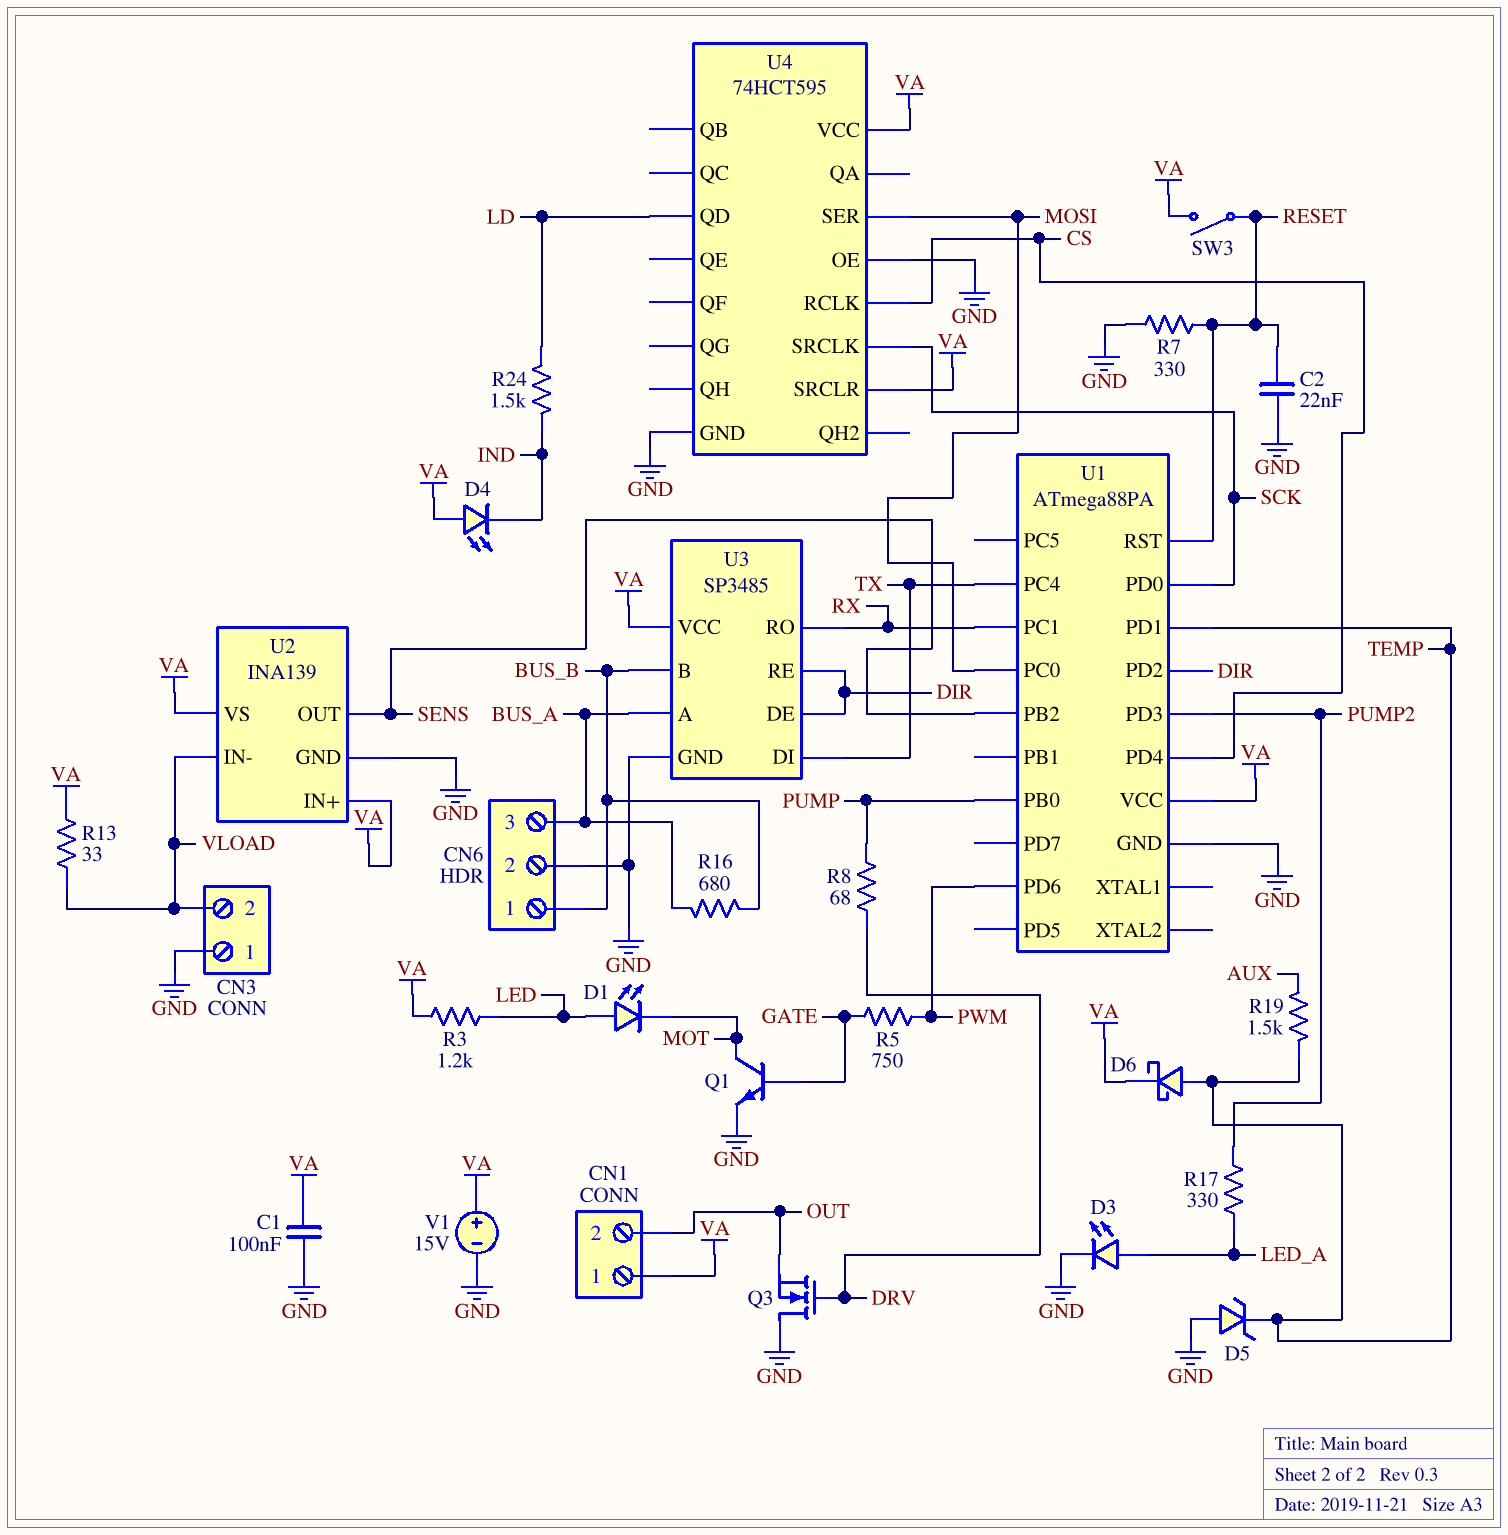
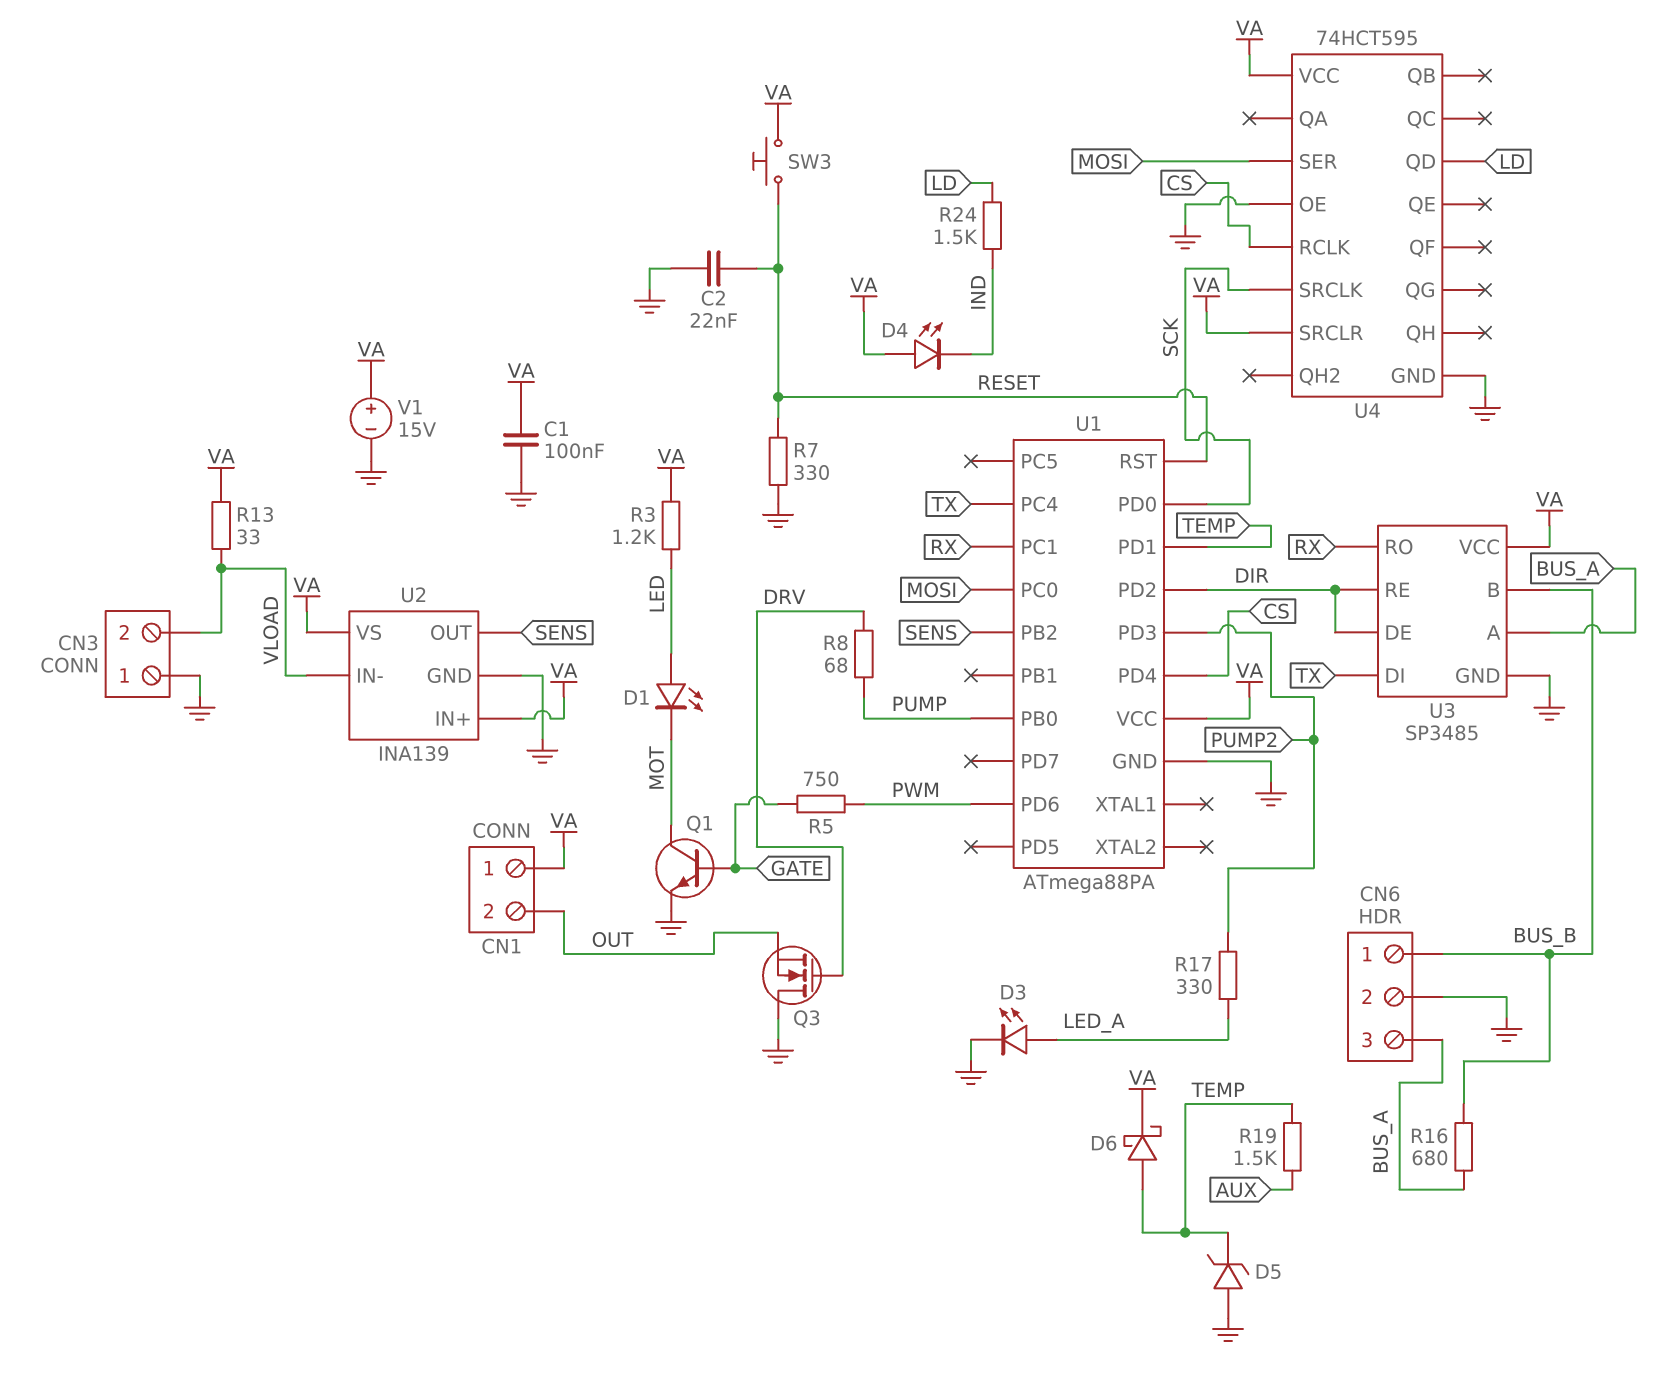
SW3: switch (RESET, VA) -> button (RESET, VA)

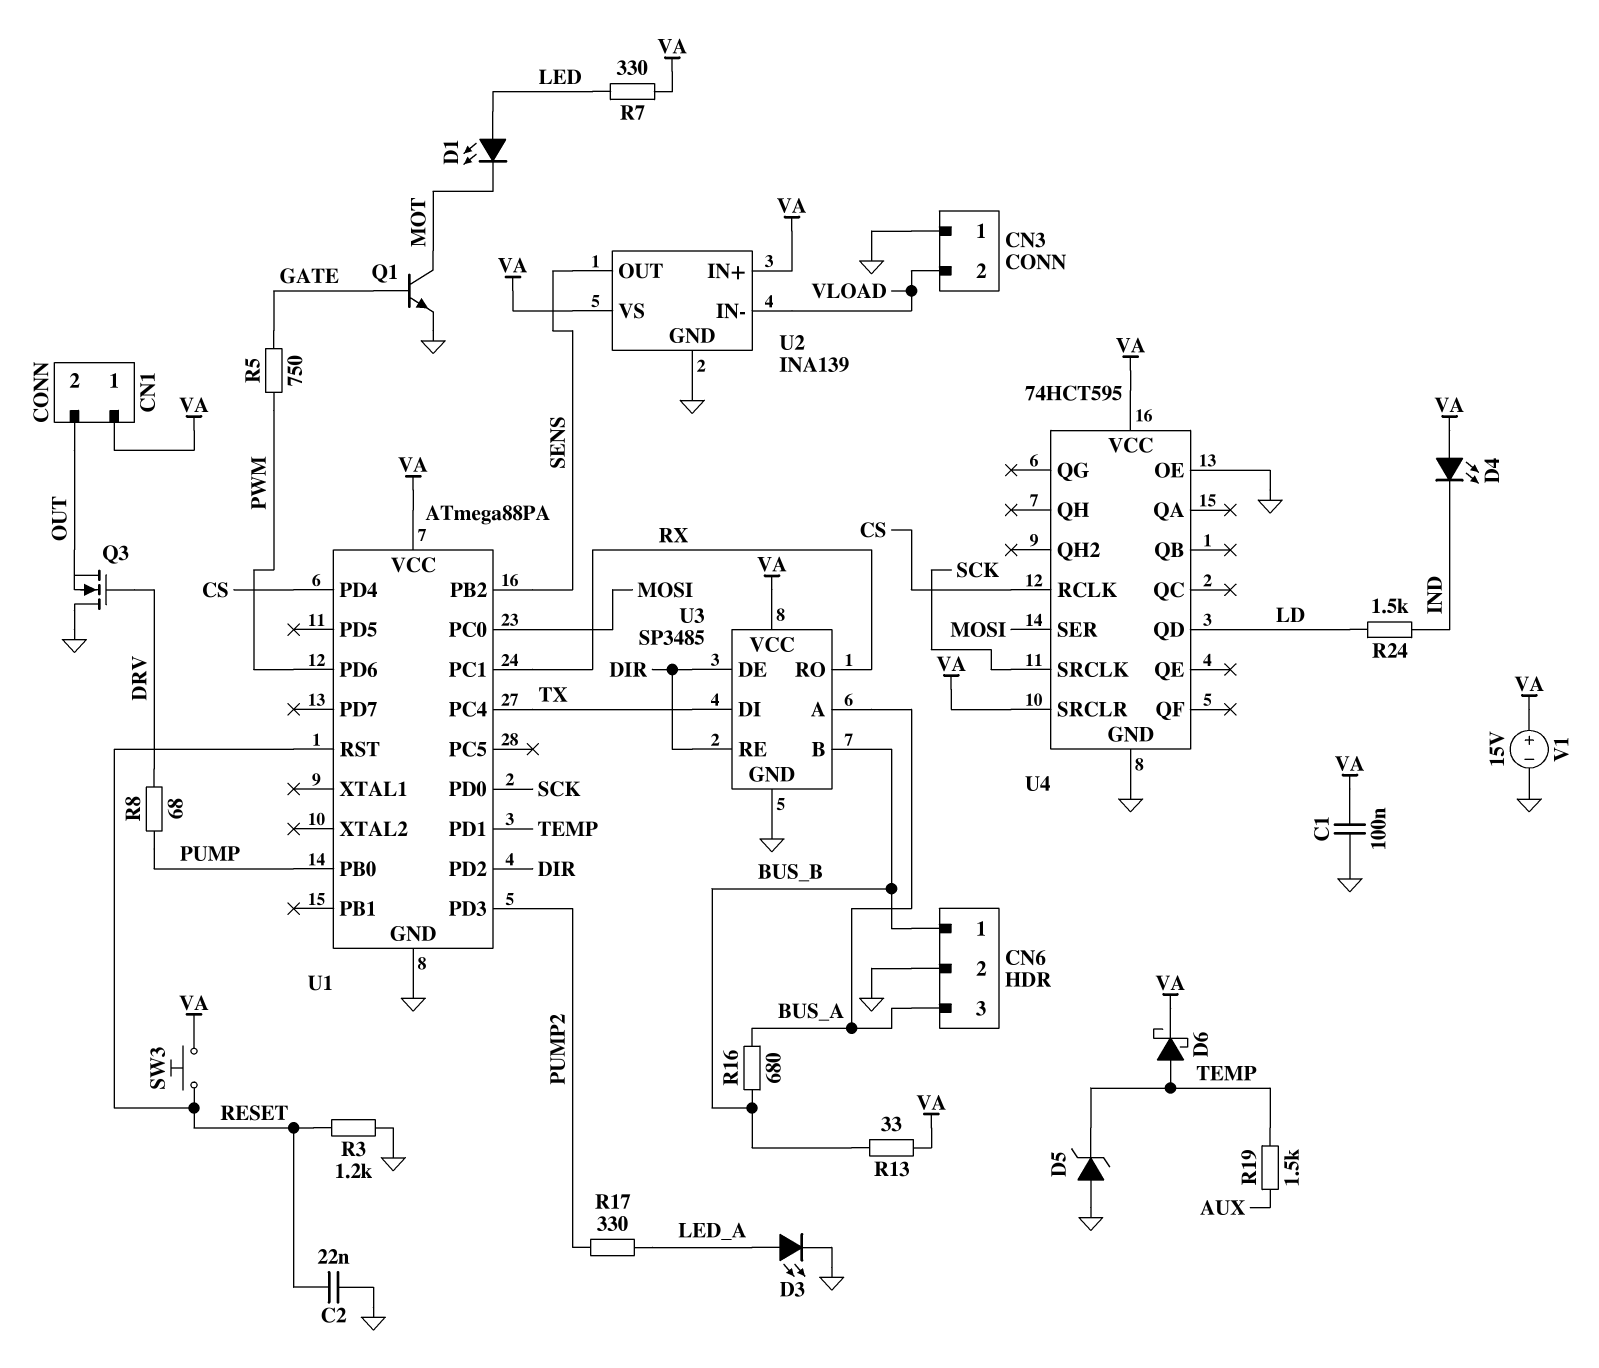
R3: 1.2k (LED, VA) -> 1.2k (GND, RESET)
R7: 330 (GND, RESET) -> 330 (LED, VA)
R13: 33 (VA, VLOAD) -> 33 (BUS_B, VA)

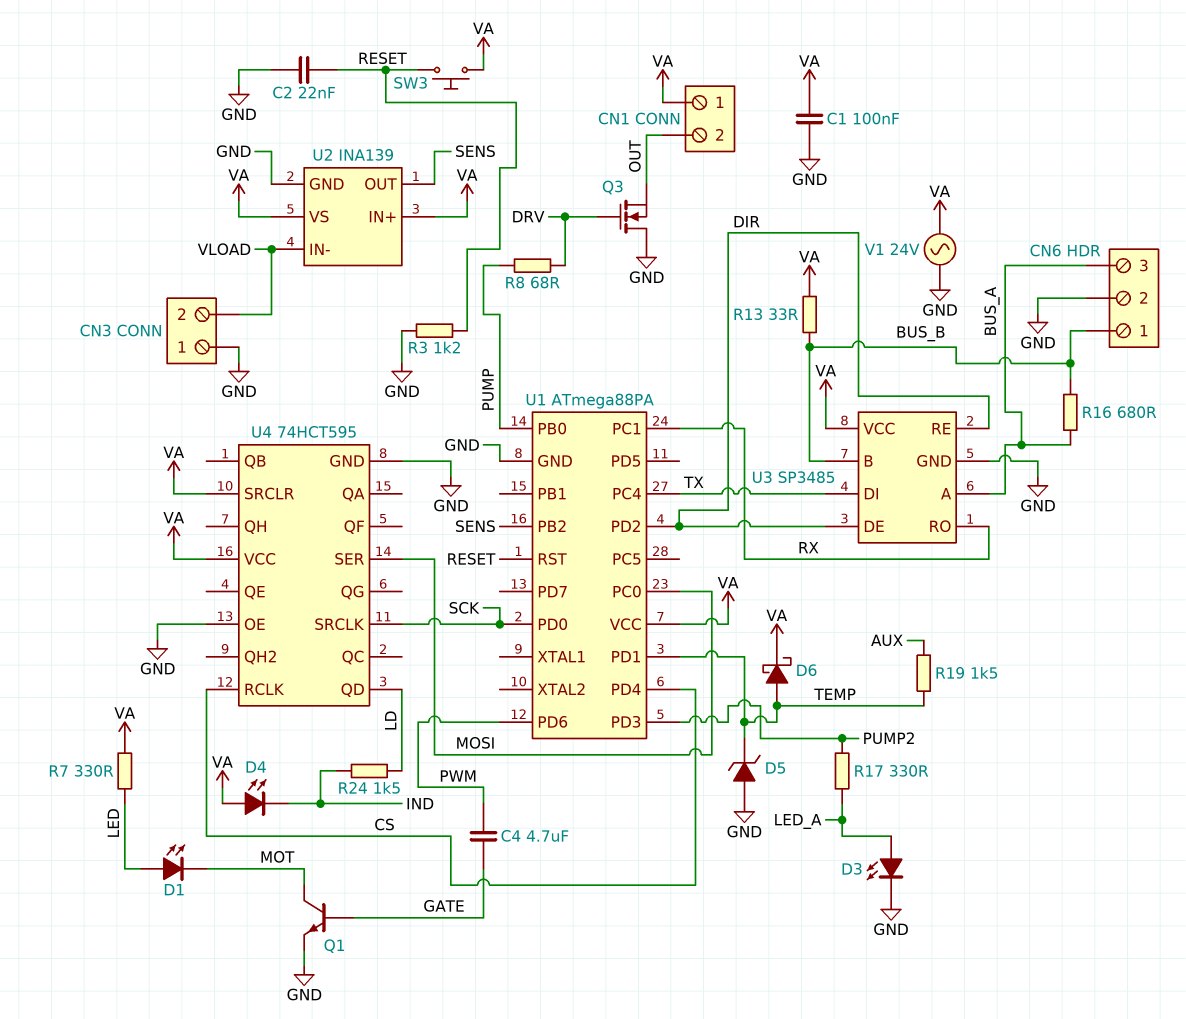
C4: none -> 4.7uF (GATE, PWM)
R5: 750 (GATE, PWM) -> none
V1: 15V (plus VA, minus GND) -> AC 24V (GND, VA)

